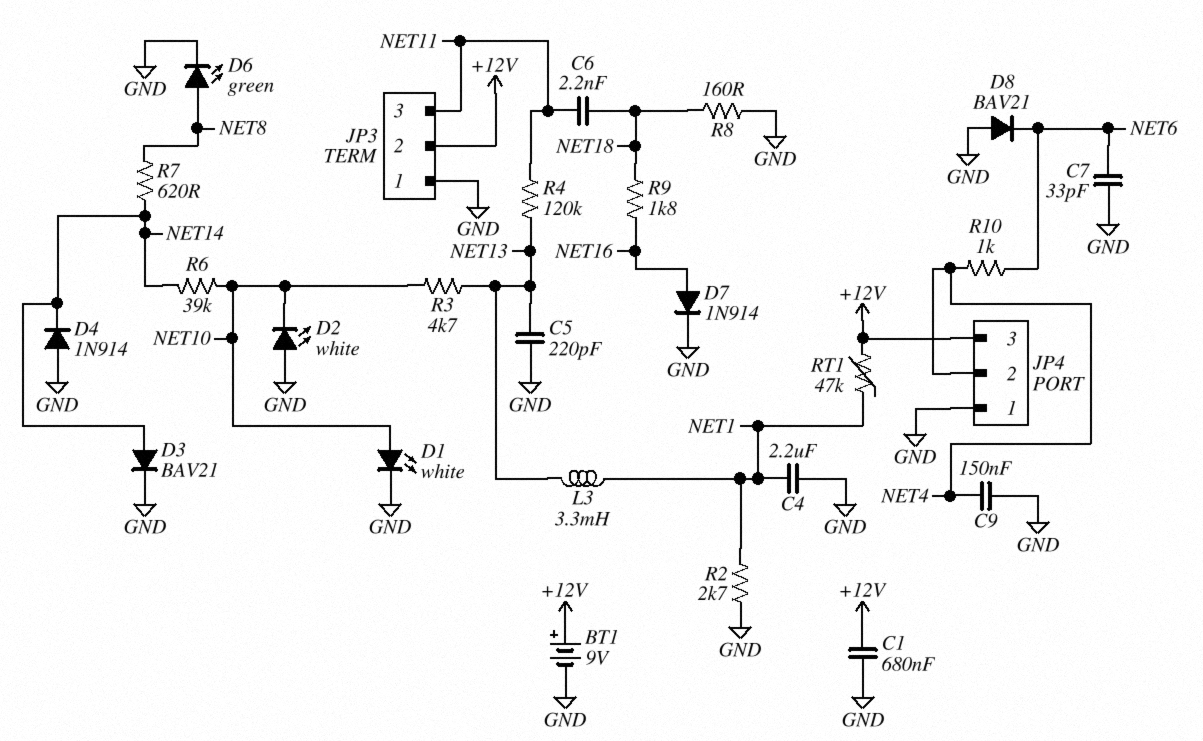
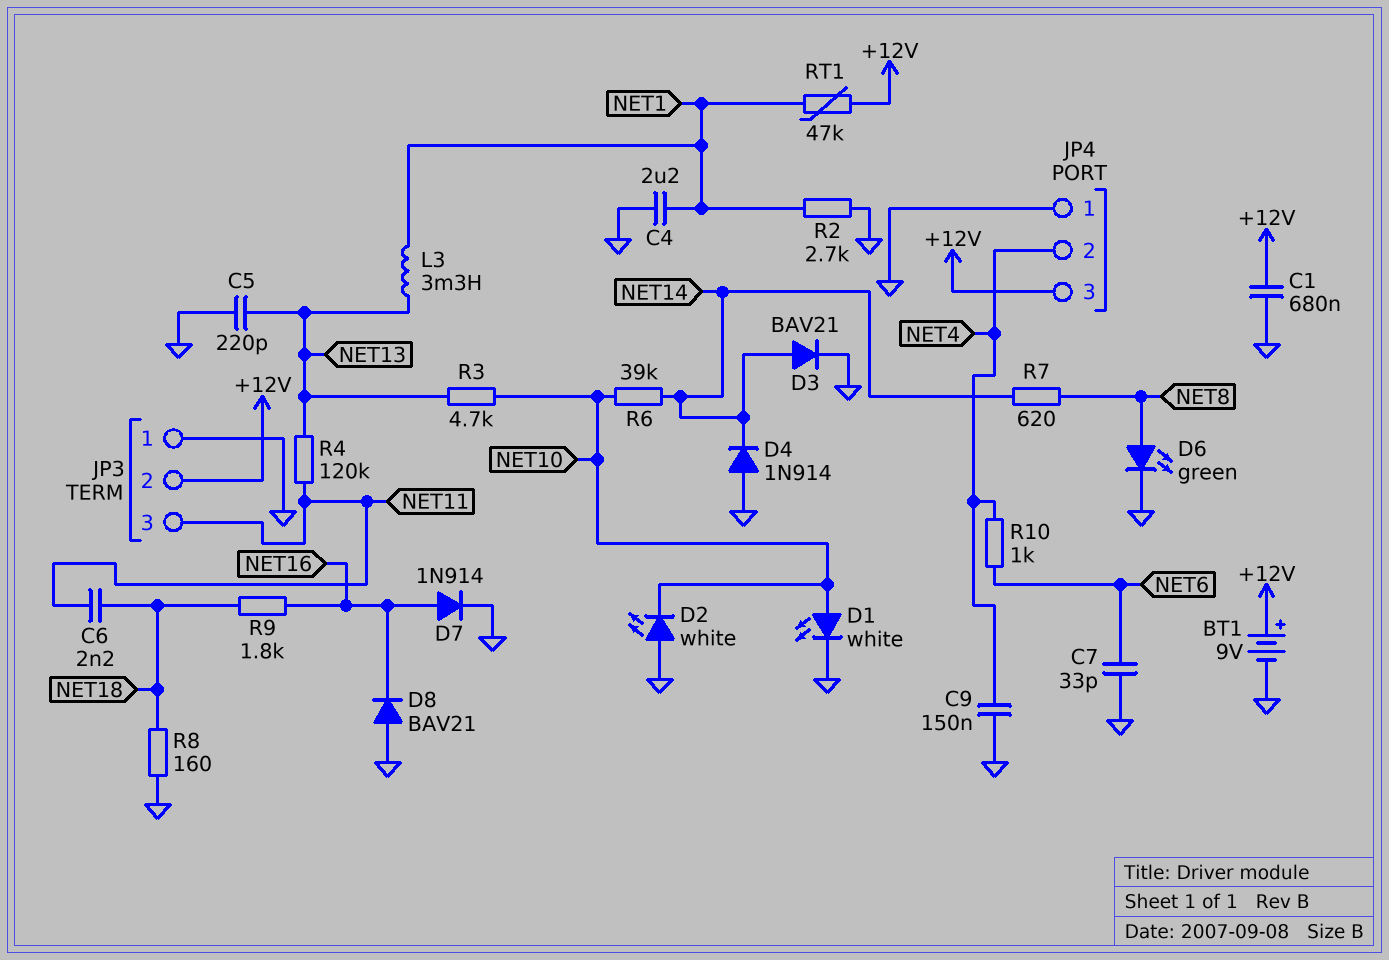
D8: diode BAV21 (A GND, K NET6) -> diode BAV21 (A GND, K NET16)

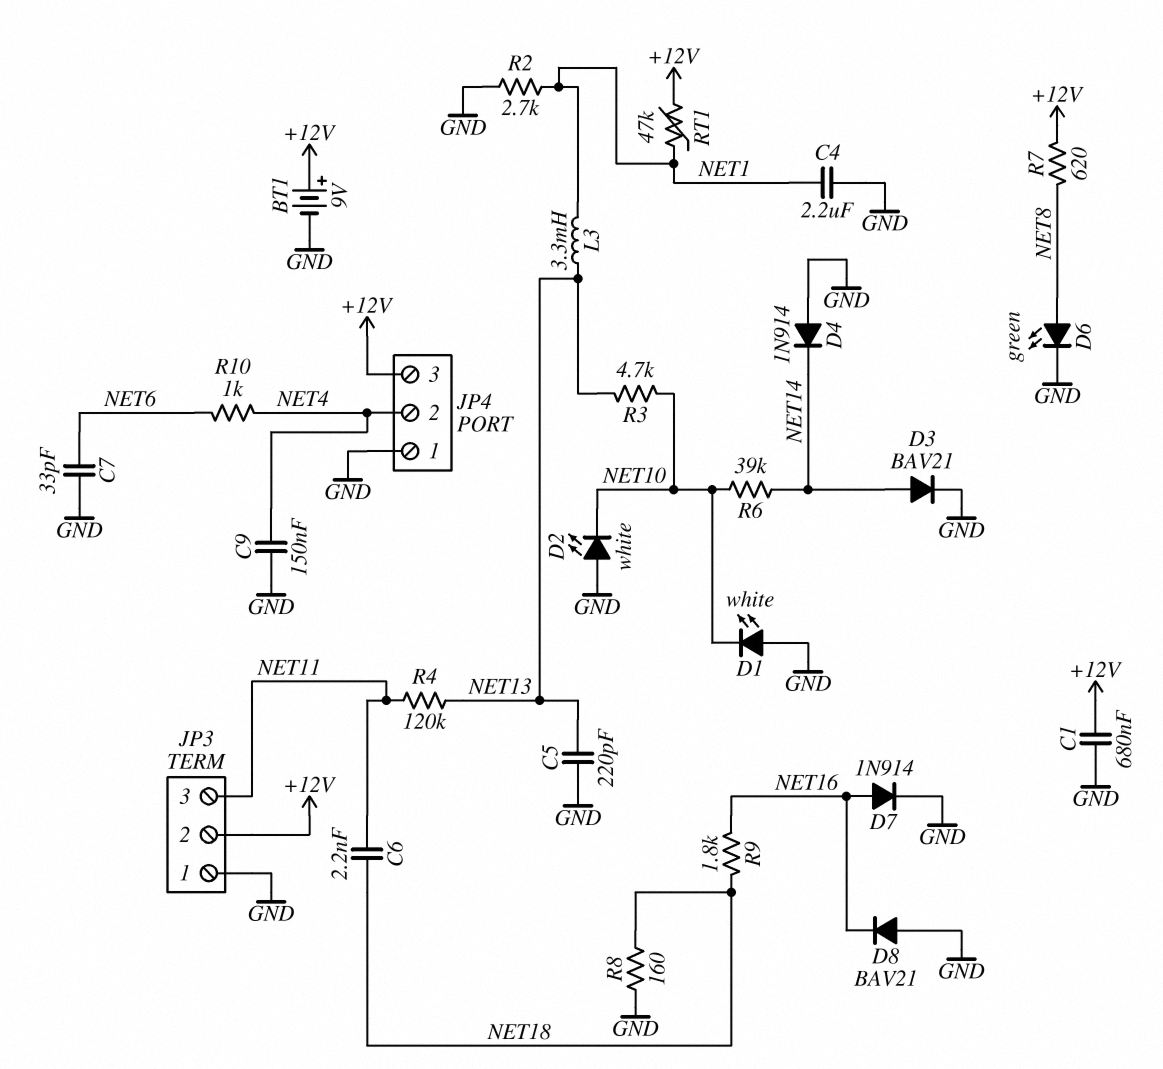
D1: LED white (A NET10, K GND) -> LED white (A GND, K NET10)
R7: 620 (NET8, NET14) -> 620 (+12V, NET8)

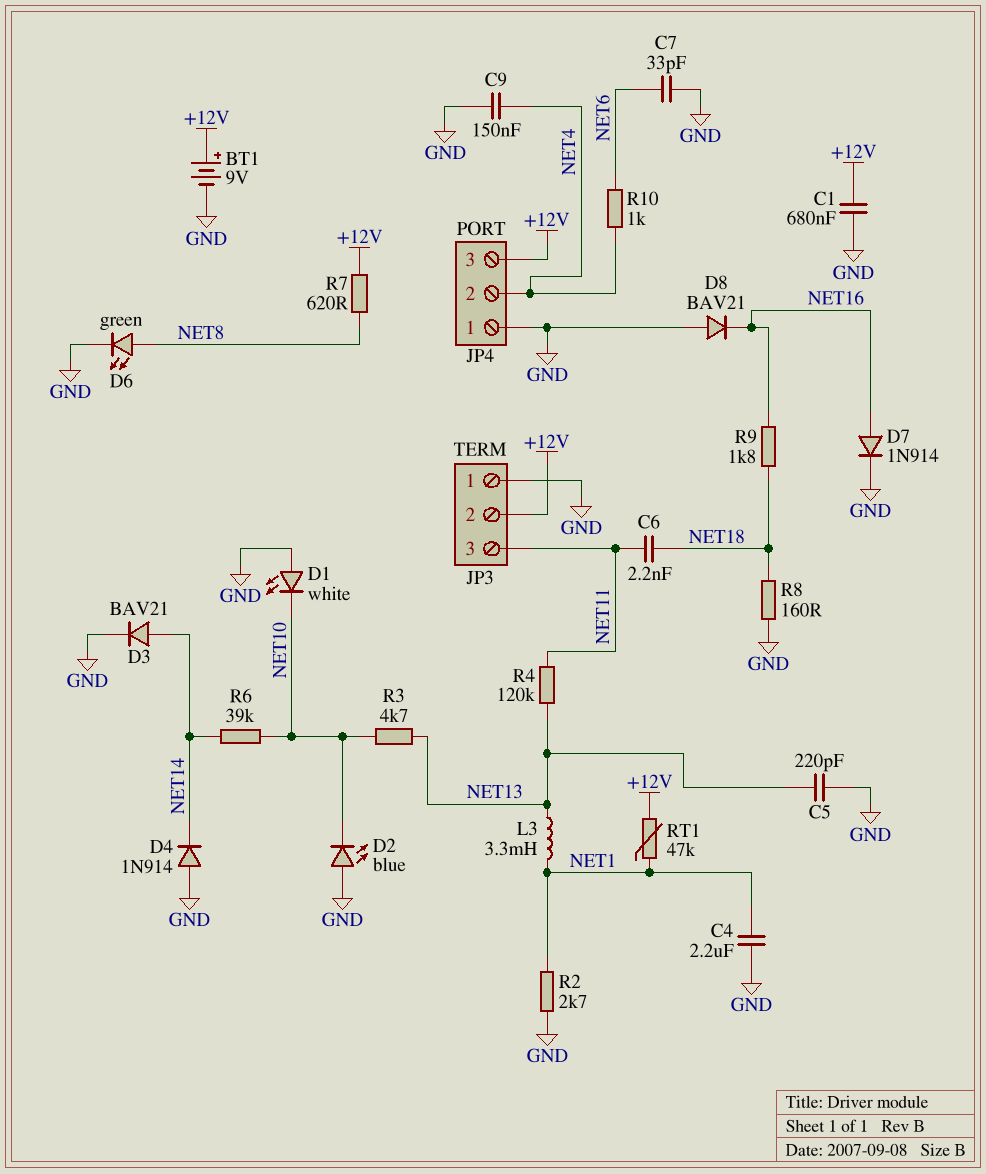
D2: LED white (A GND, K NET10) -> LED blue (A GND, K NET10)

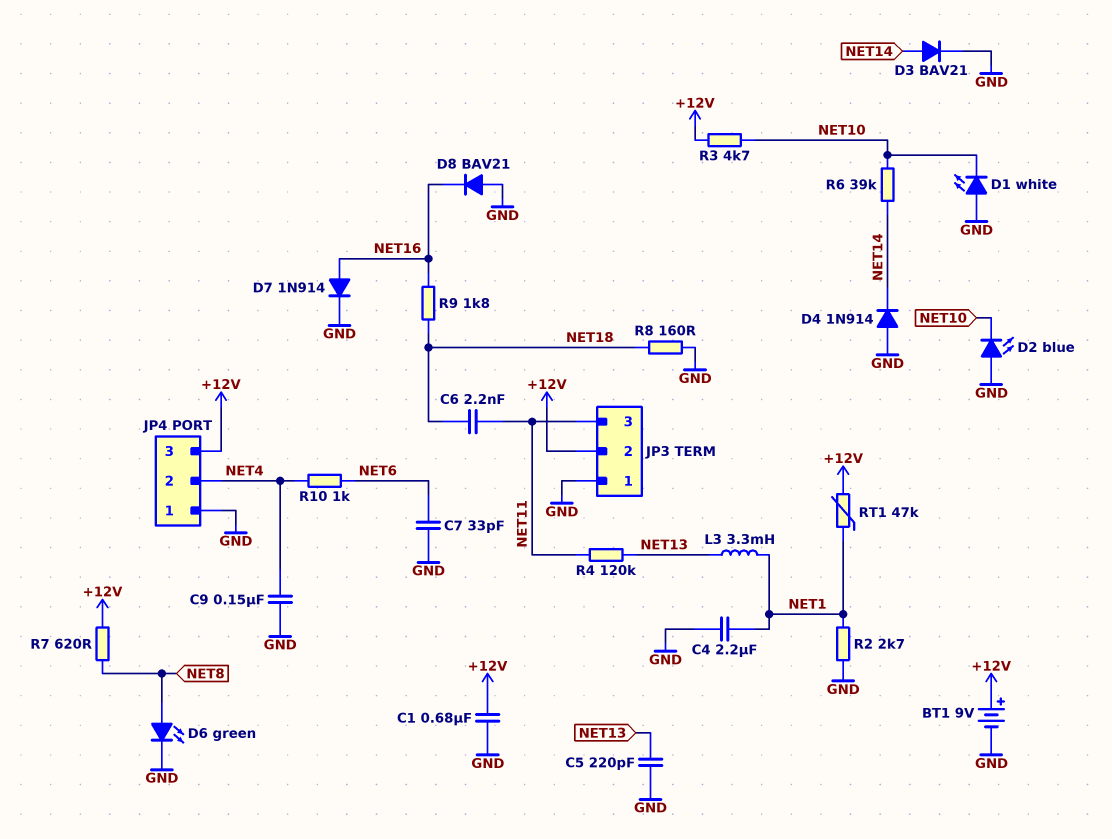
R3: 4.7k (NET10, NET13) -> 4.7k (+12V, NET10)

